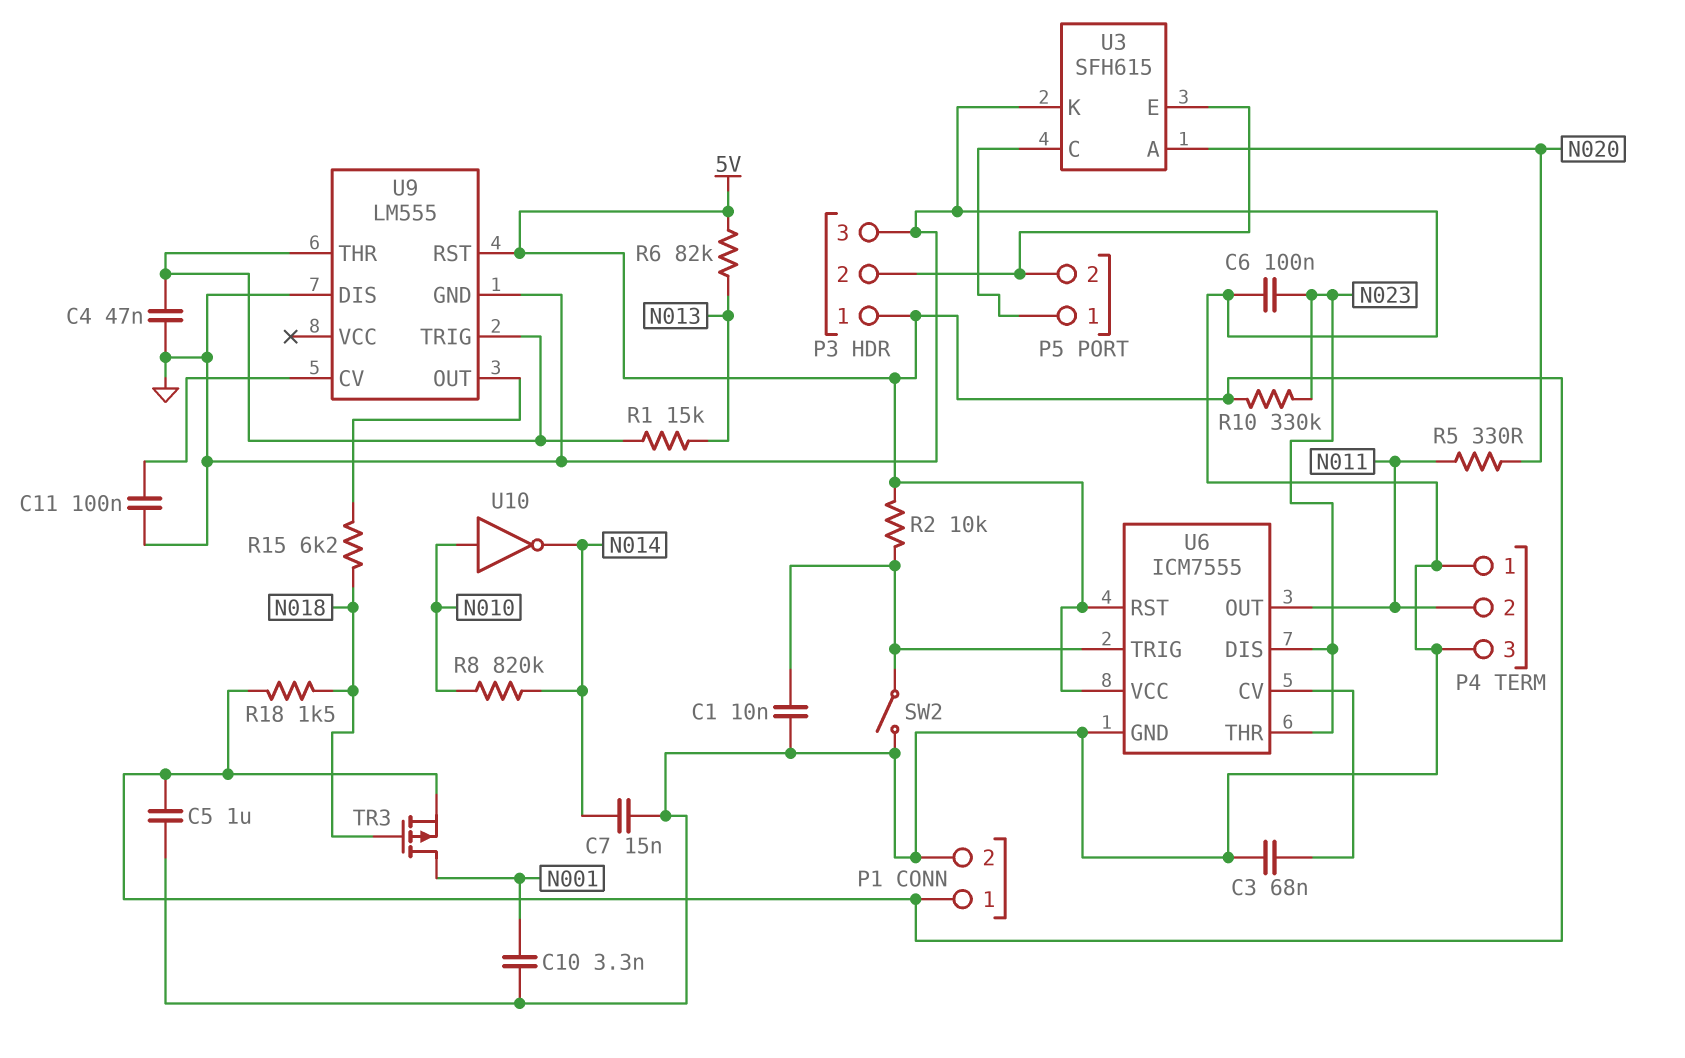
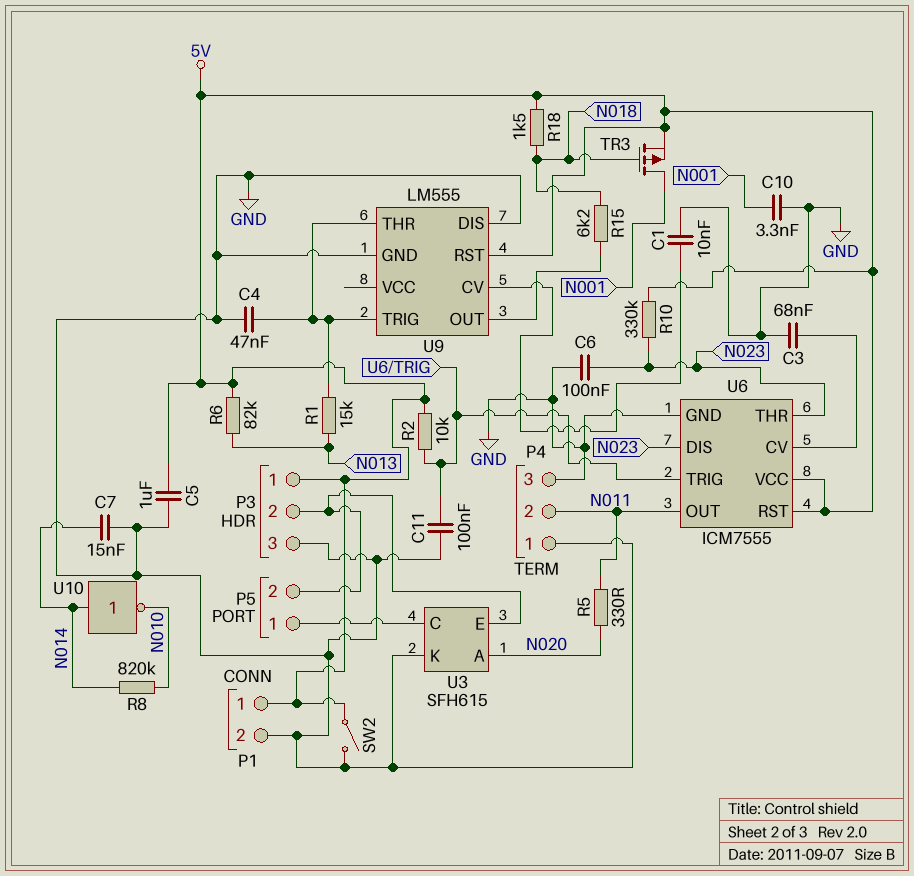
C1: 10nF (GND, U6/TRIG) -> 10nF (GND, U9/CV)
C11: 100nF (GND, U9/CV) -> 100nF (GND, U6/TRIG)
SW2: switch (GND, U6/TRIG) -> switch (5V, GND)
U10: NOT (in N010, out N014) -> NOT (in N014, out N010)

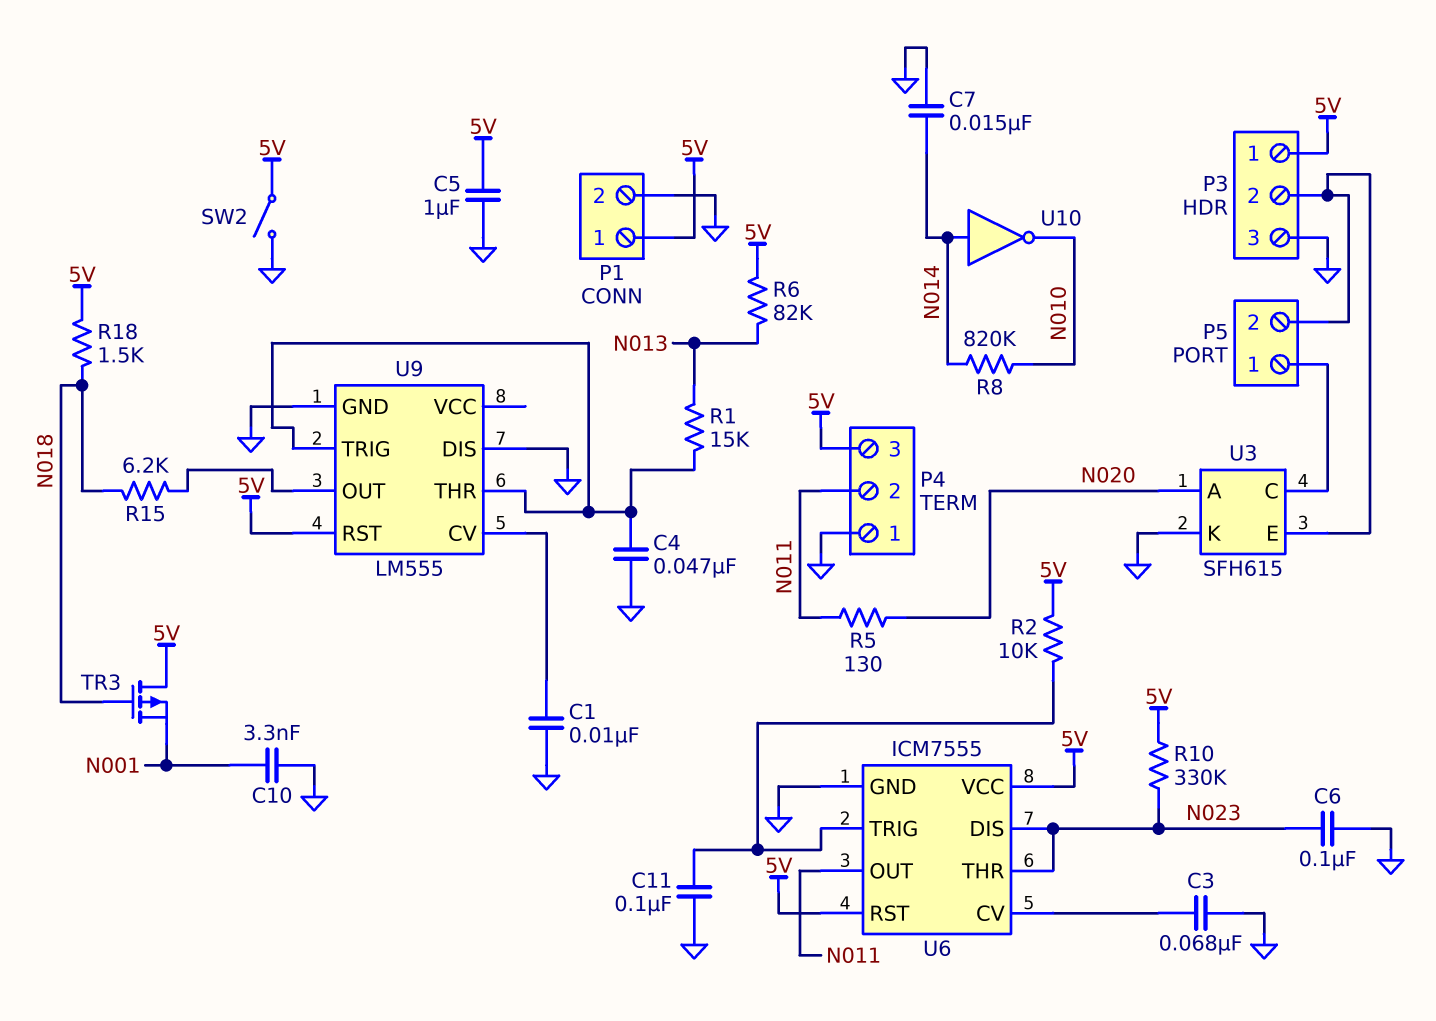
P4 pin 3: GND -> 5V
R5: 330 (N011, N020) -> 130 (N011, N020)
TR3: PMOS (G N018, D N001, S 5V) -> PMOS (G N018, D 5V, S N001)

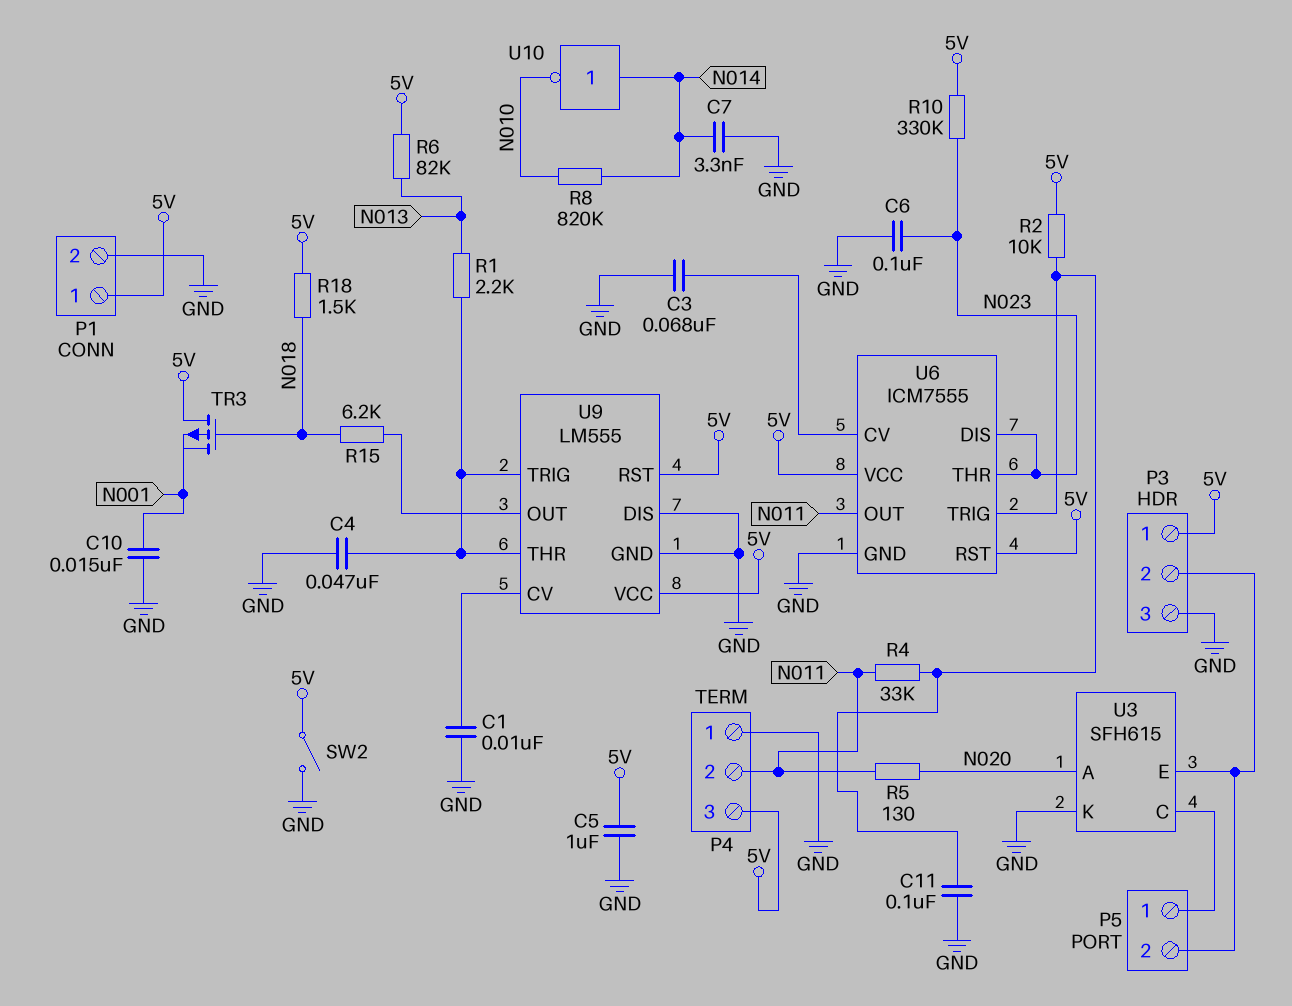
C7: 15nF (GND, N014) -> 3.3nF (GND, N014)
C10: 3.3nF (GND, N001) -> 15nF (GND, N001)
R1: 15k (N013, U9/THR) -> 2.2k (N013, U9/THR)
R4: none -> 33k (N011, U6/TRIG)
U9 pin VCC: none -> 5V

